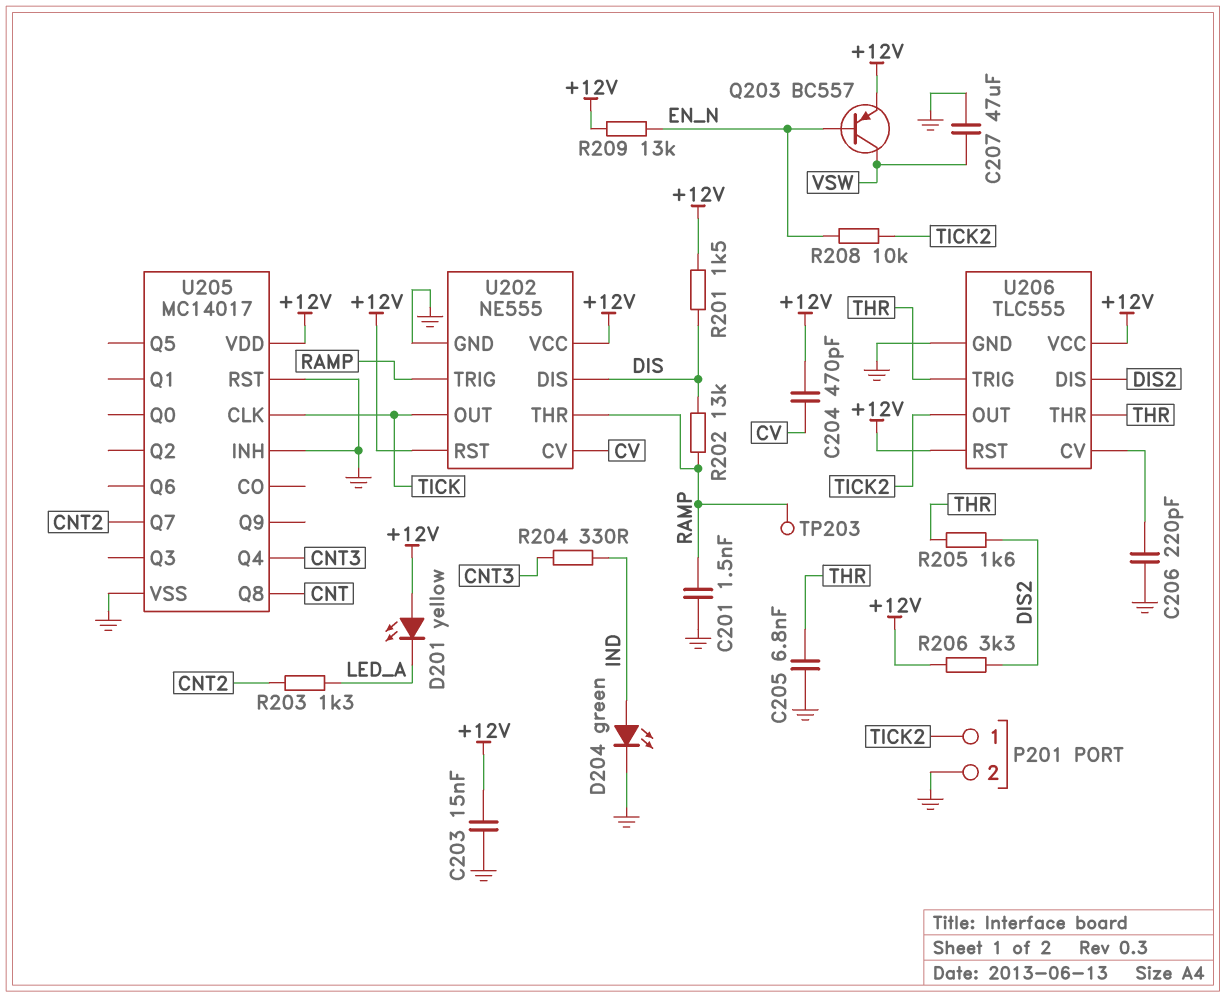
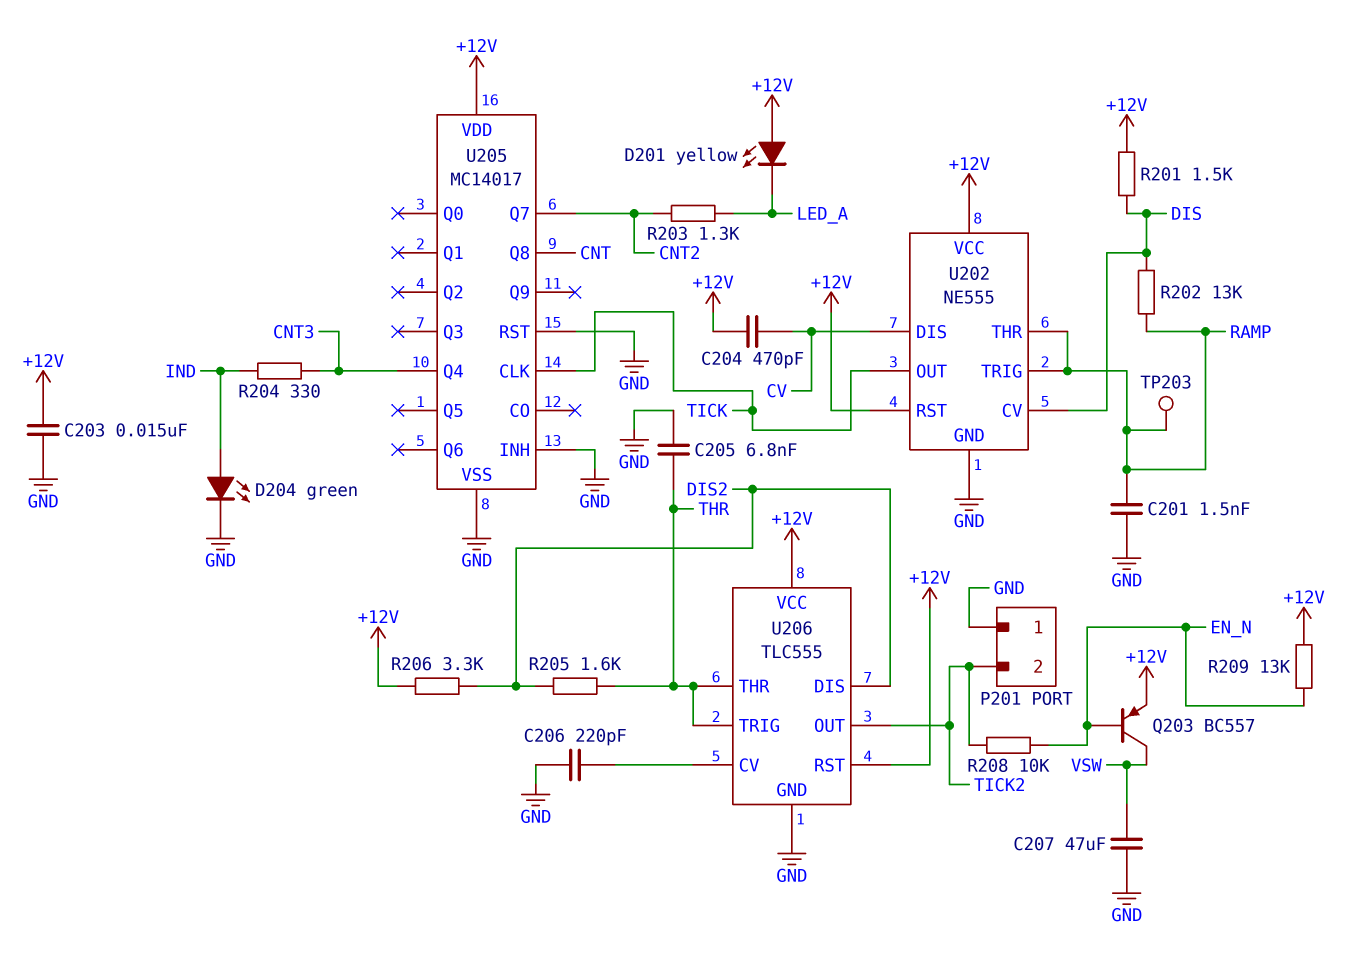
P201 pin 1: TICK2 -> GND
P201 pin 2: GND -> TICK2
U202 pin CV: CV -> DIS
U202 pin DIS: DIS -> CV

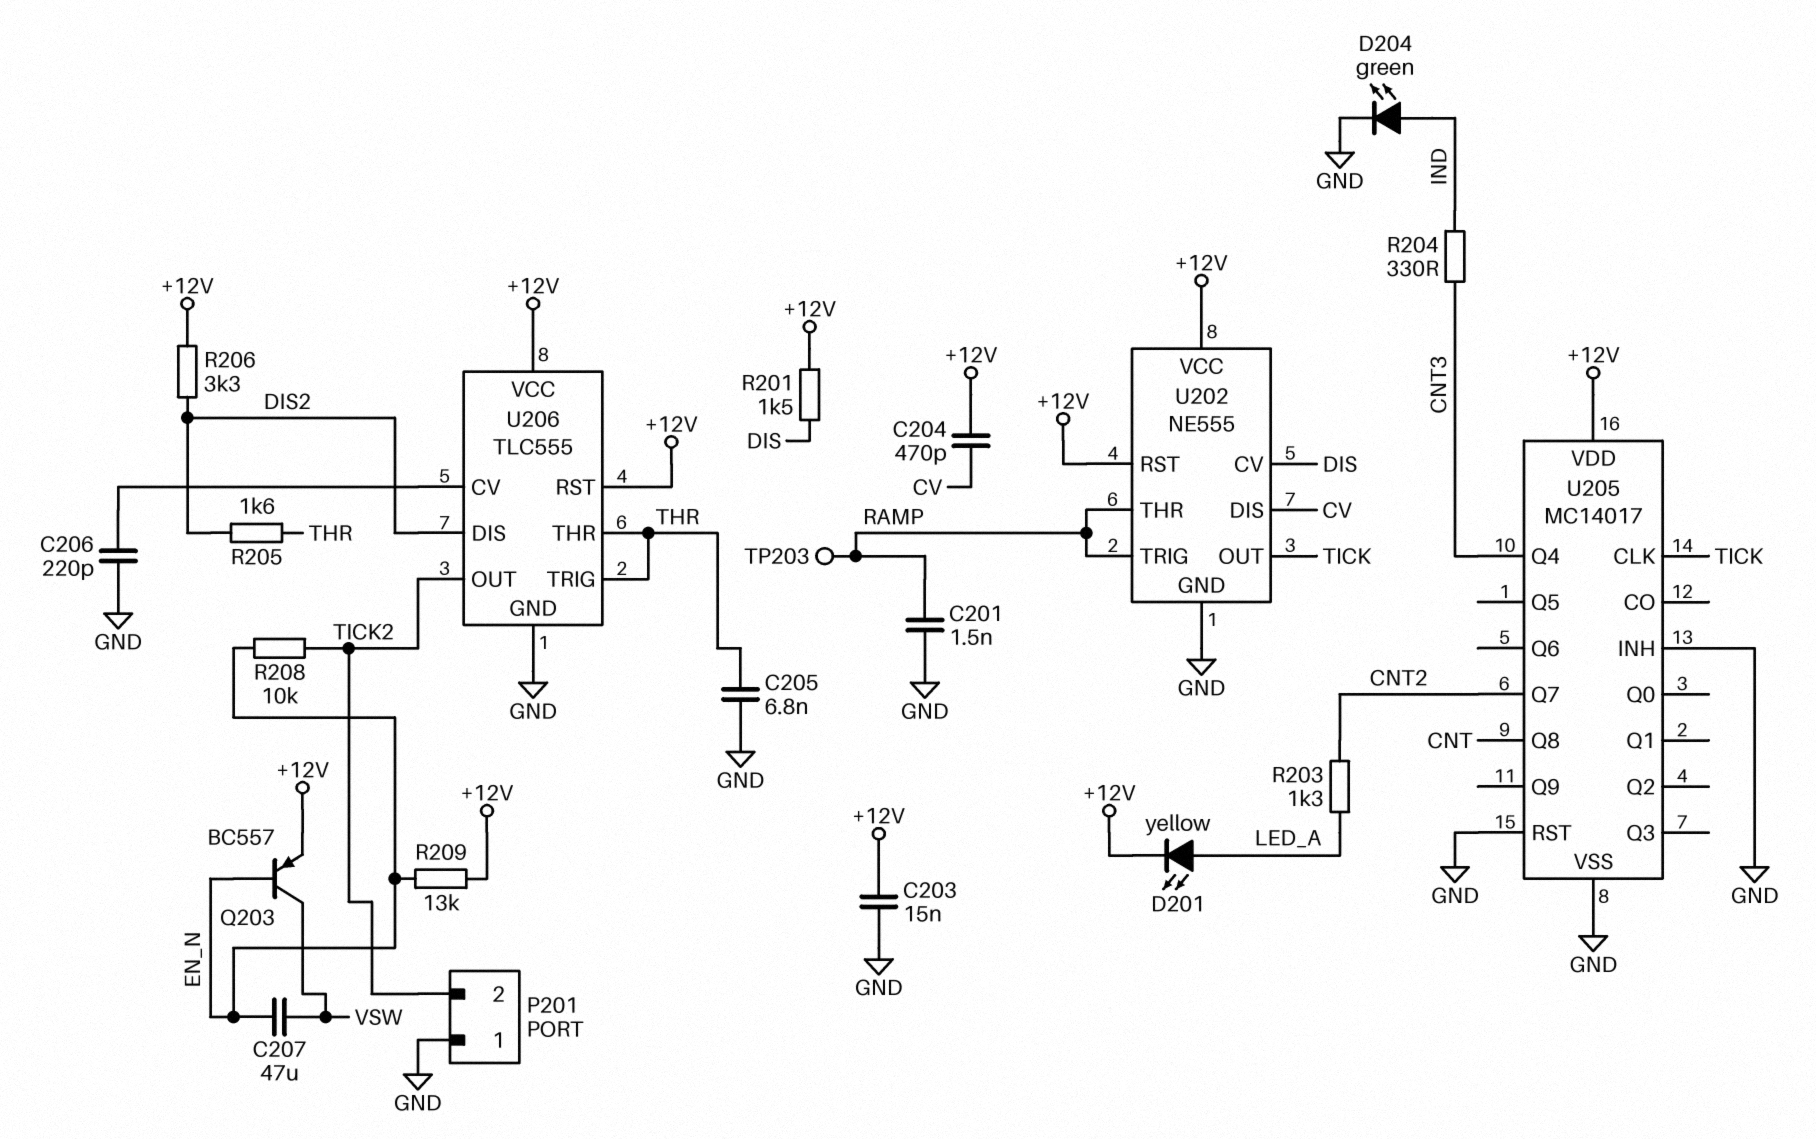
C207: 47uF (GND, VSW) -> 47uF (EN_N, VSW)
D201: LED yellow (A +12V, K LED_A) -> LED yellow (A LED_A, K +12V)
R202: 13k (DIS, RAMP) -> none

